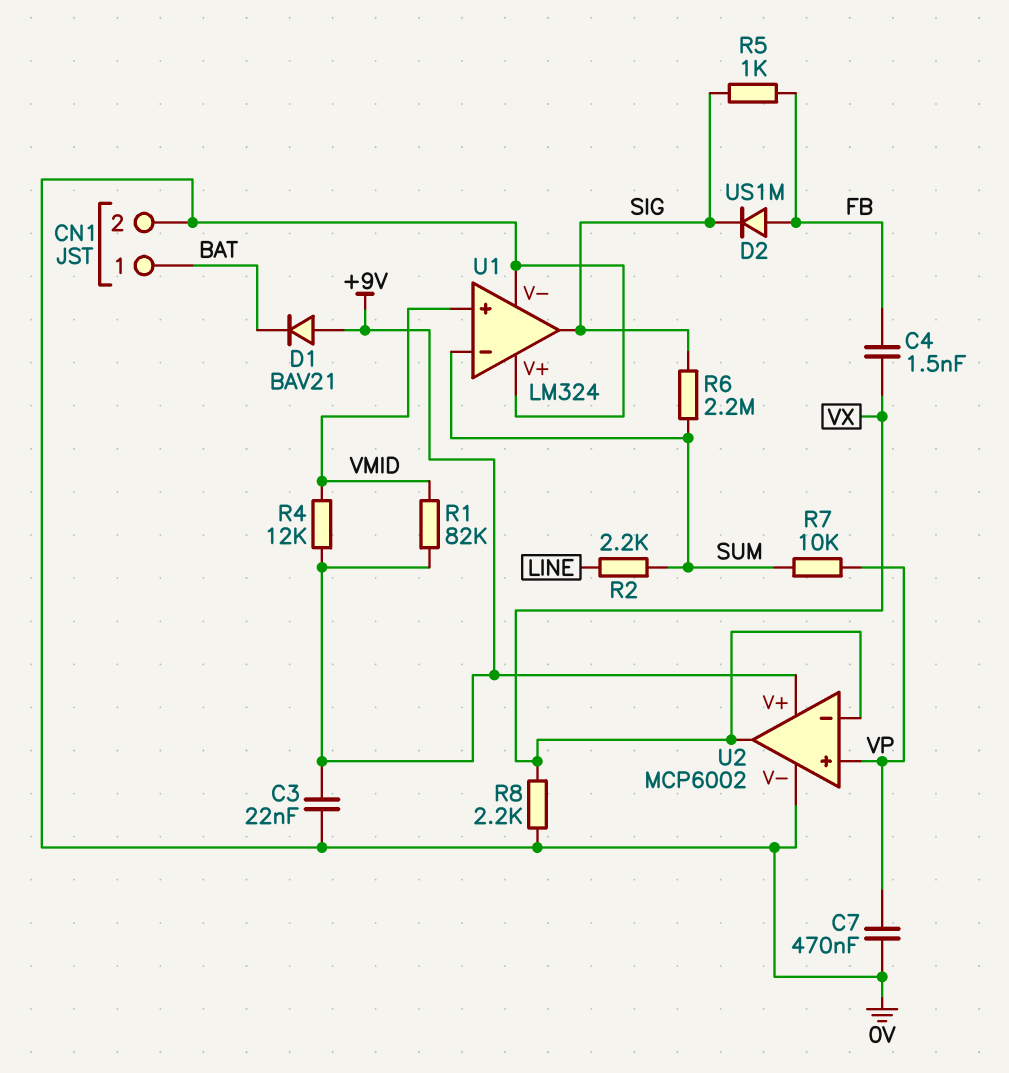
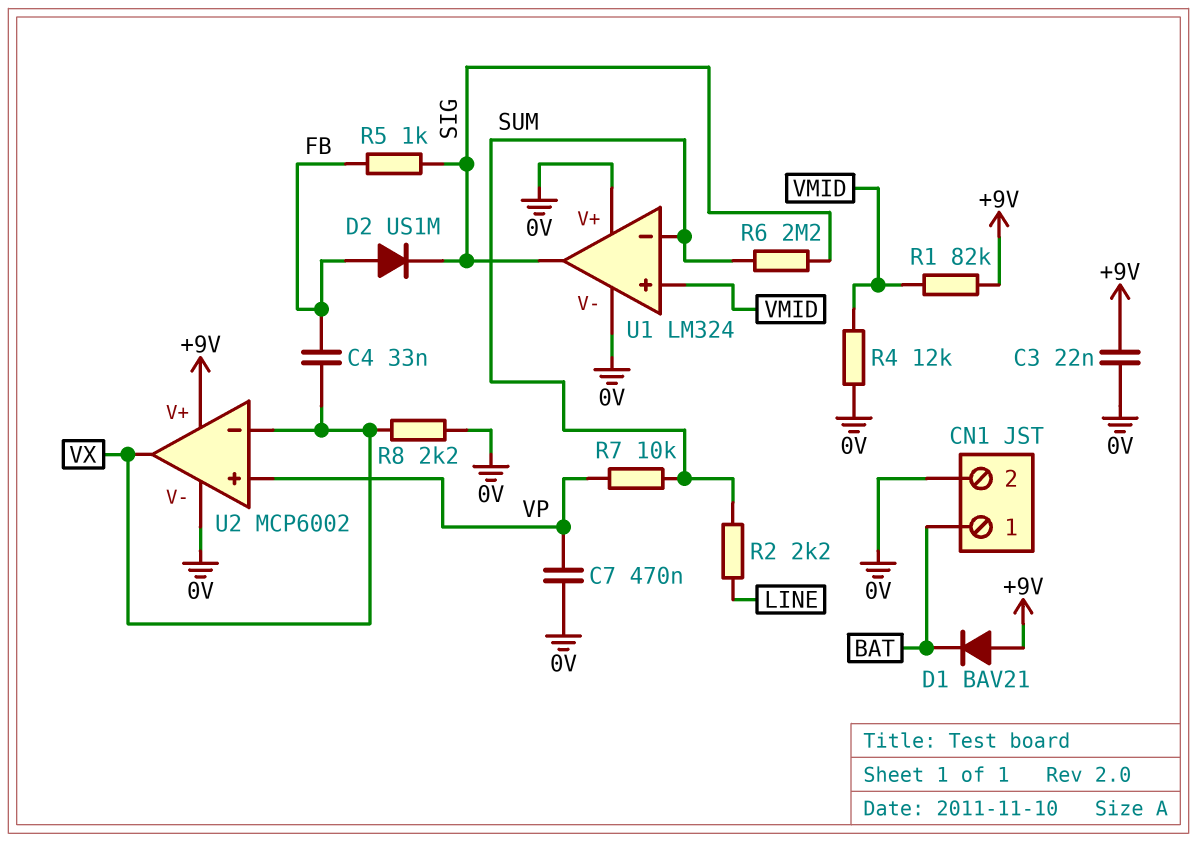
C4: 1.5nF (FB, VX) -> 33nF (FB, VX)
R4: 12k (+9V, VMID) -> 12k (0V, VMID)

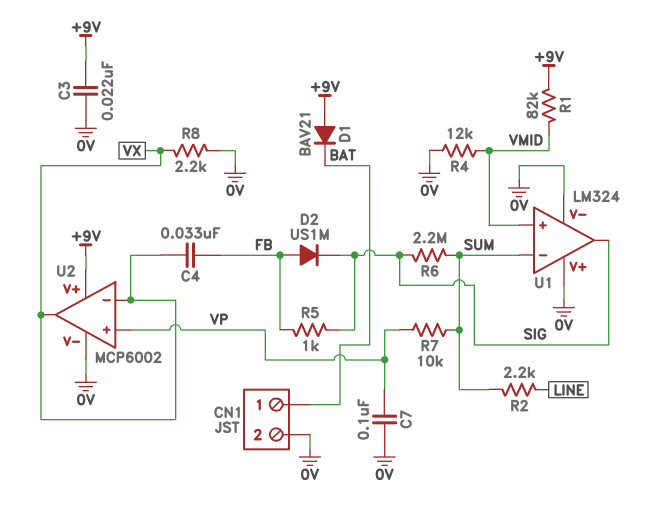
C7: 470nF (0V, VP) -> 100nF (0V, VP)

